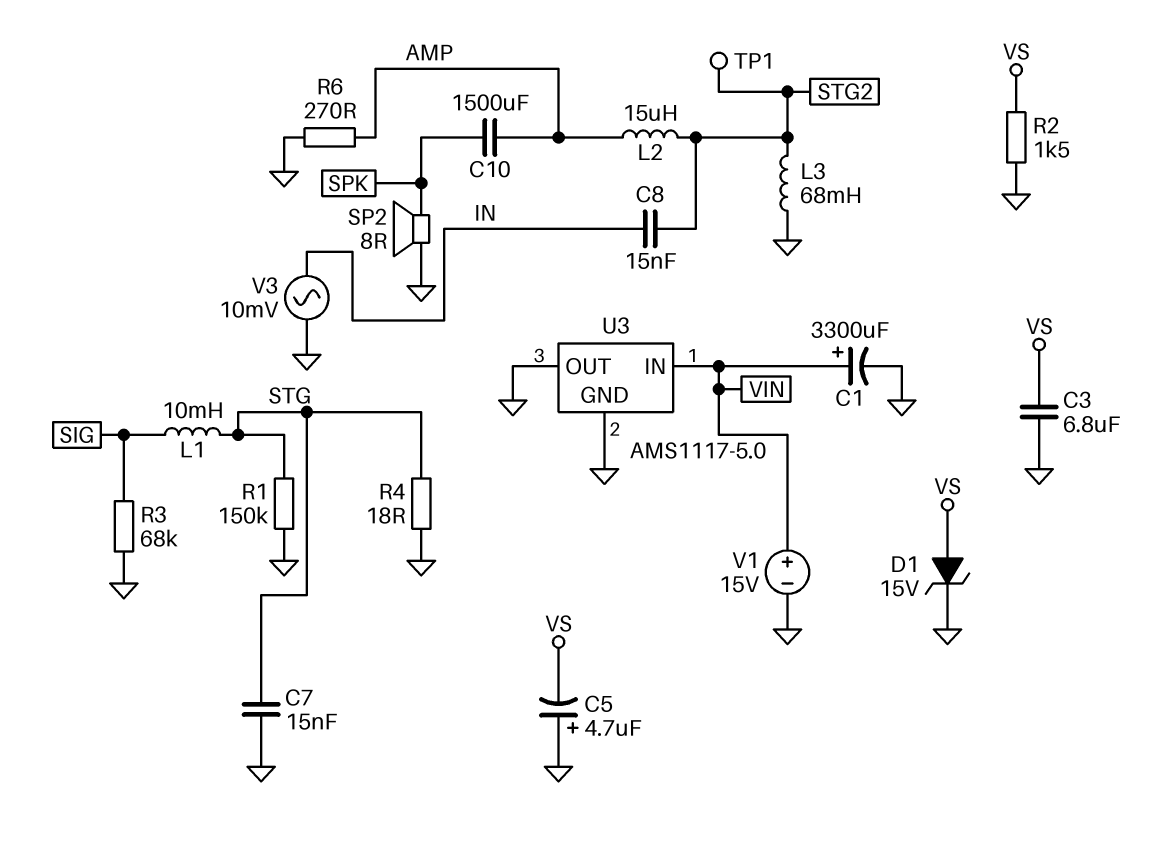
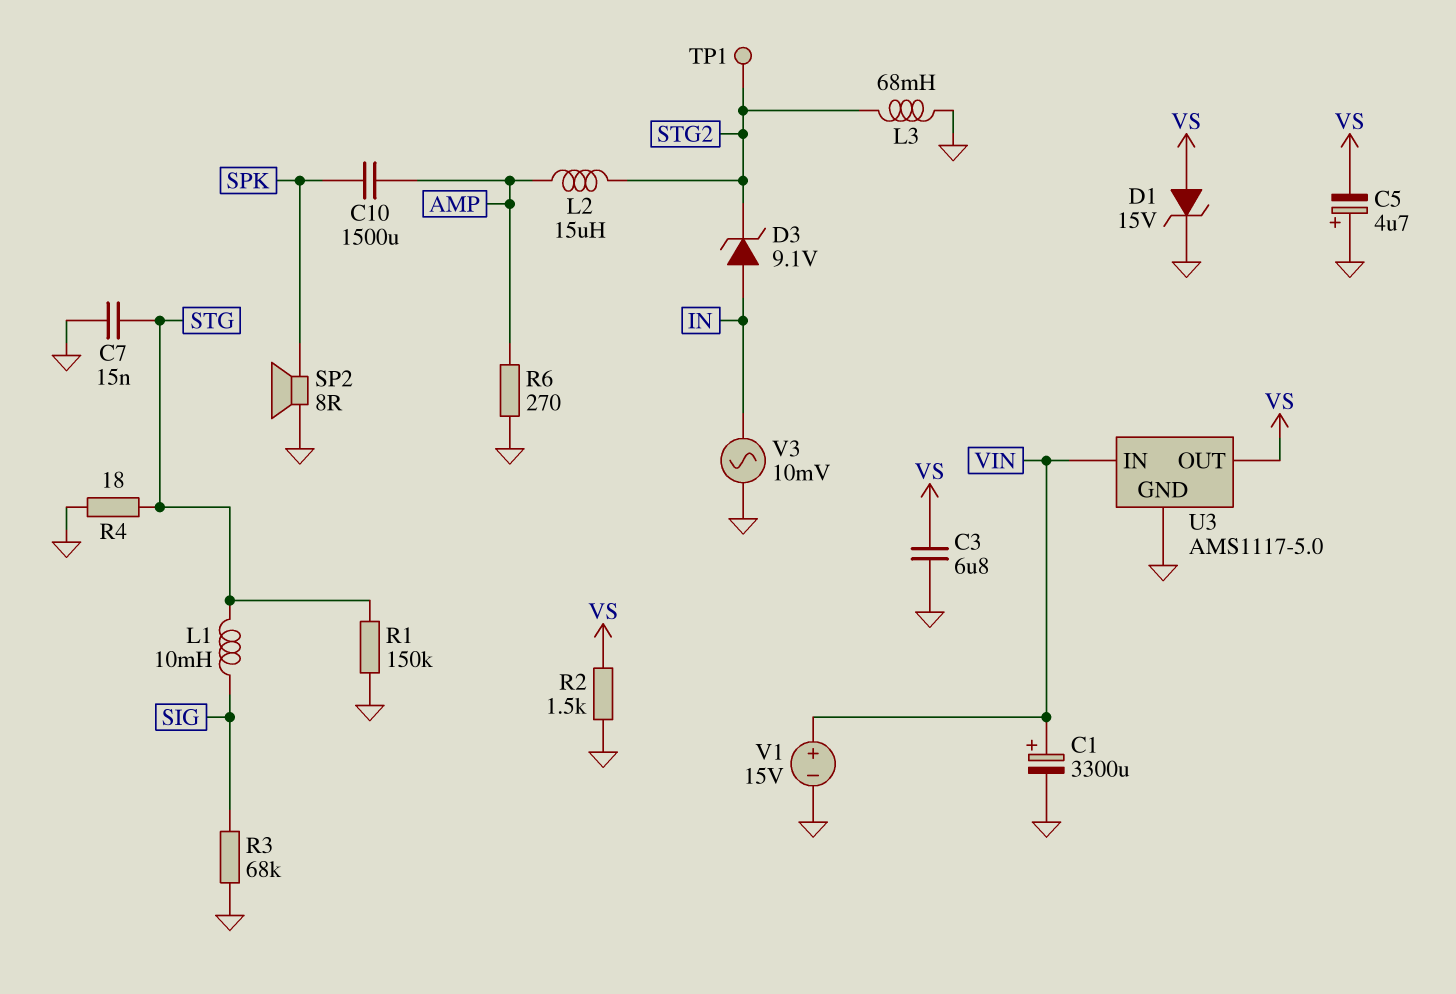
C8: 15nF (IN, STG2) -> none
D3: none -> zener 9.1V (A IN, K STG2)
U3 pin OUT: GND -> VS

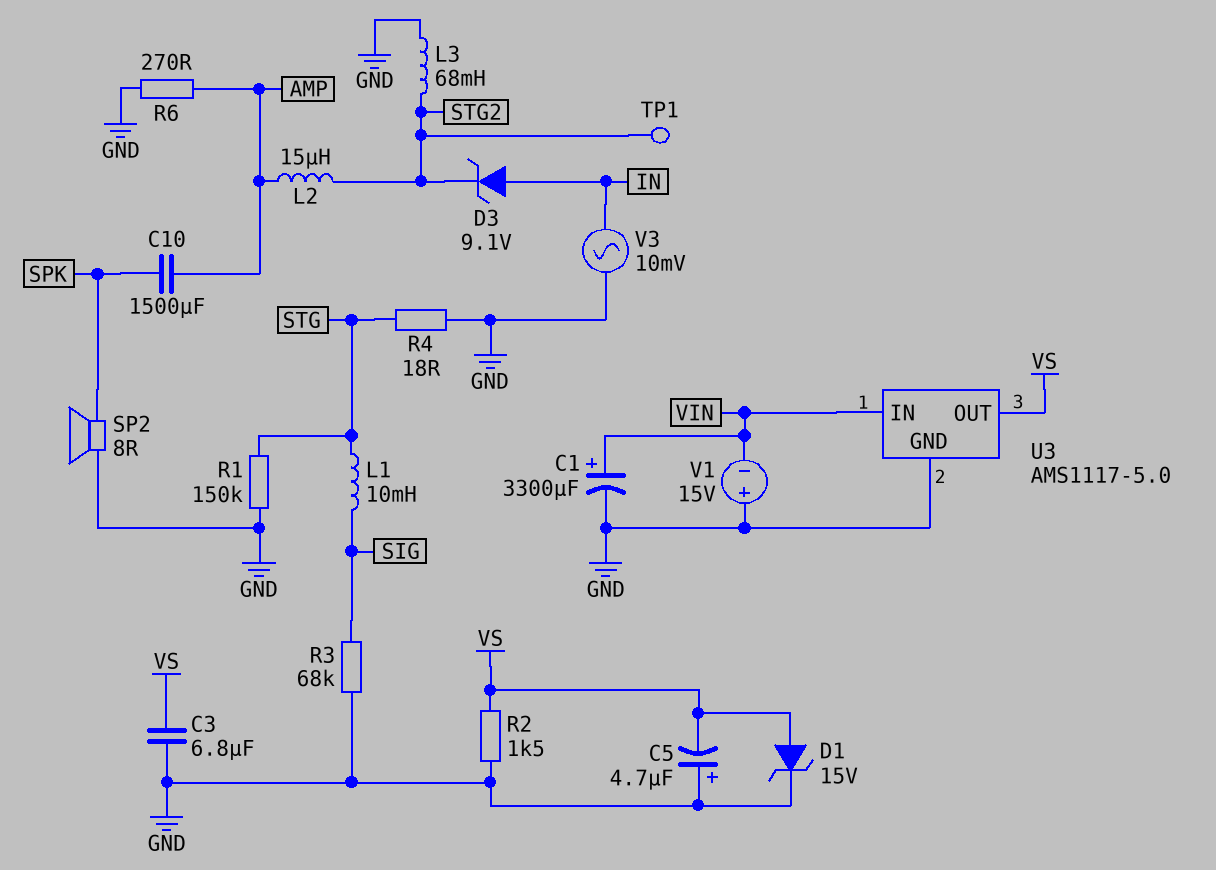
C7: 15nF (GND, STG) -> none
V1: 15V (plus VIN, minus GND) -> 15V (plus GND, minus VIN)

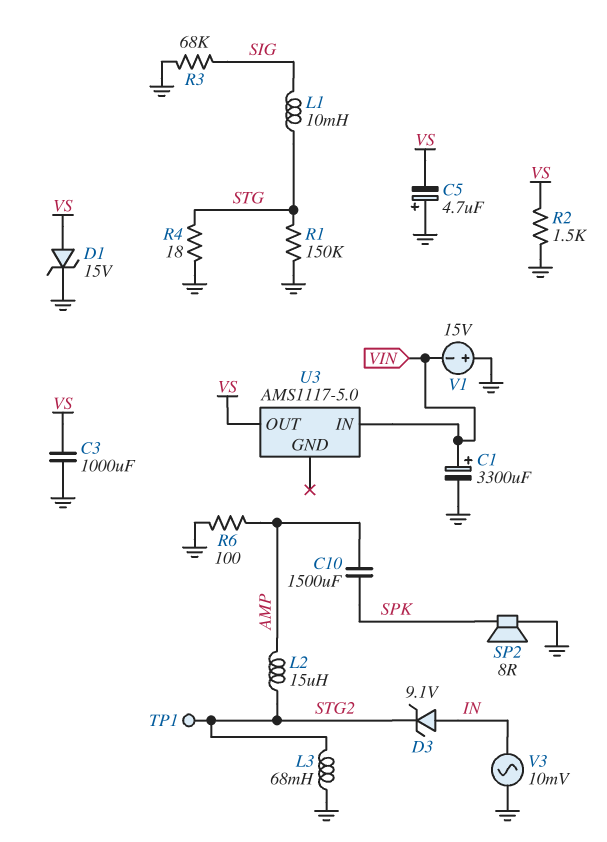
C3: 6.8uF (GND, VS) -> 1000uF (GND, VS)
R6: 270 (AMP, GND) -> 100 (AMP, GND)
U3 pin GND: GND -> none

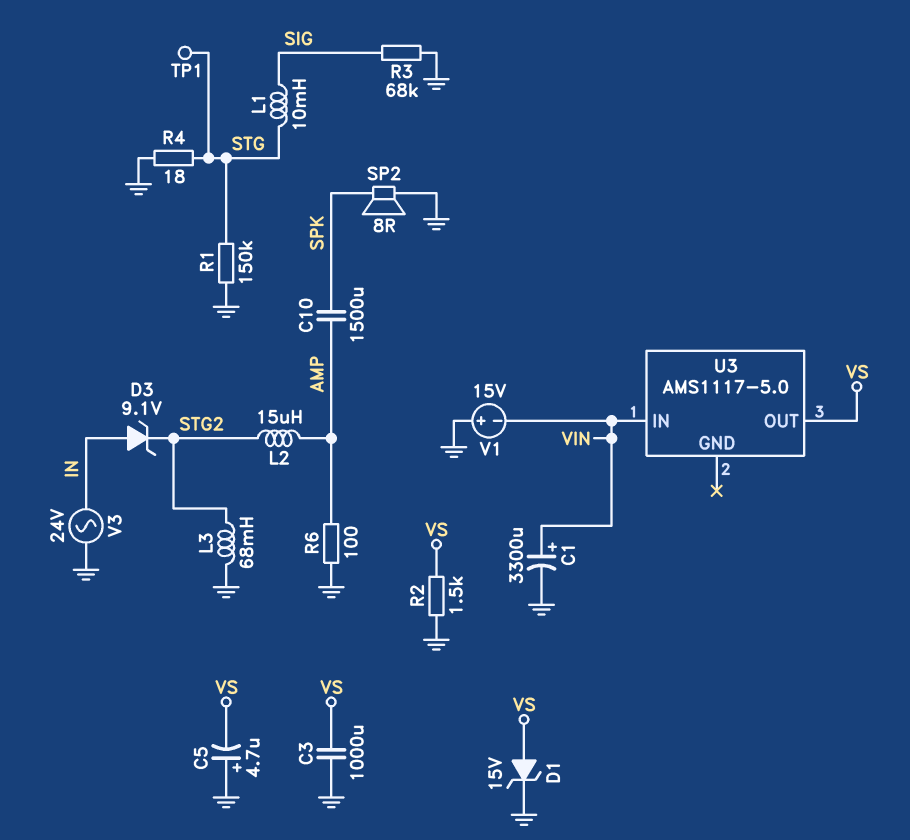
TP1: test point (STG2) -> test point (STG)
V3: AC 10mV (GND, IN) -> AC 24V (GND, IN)

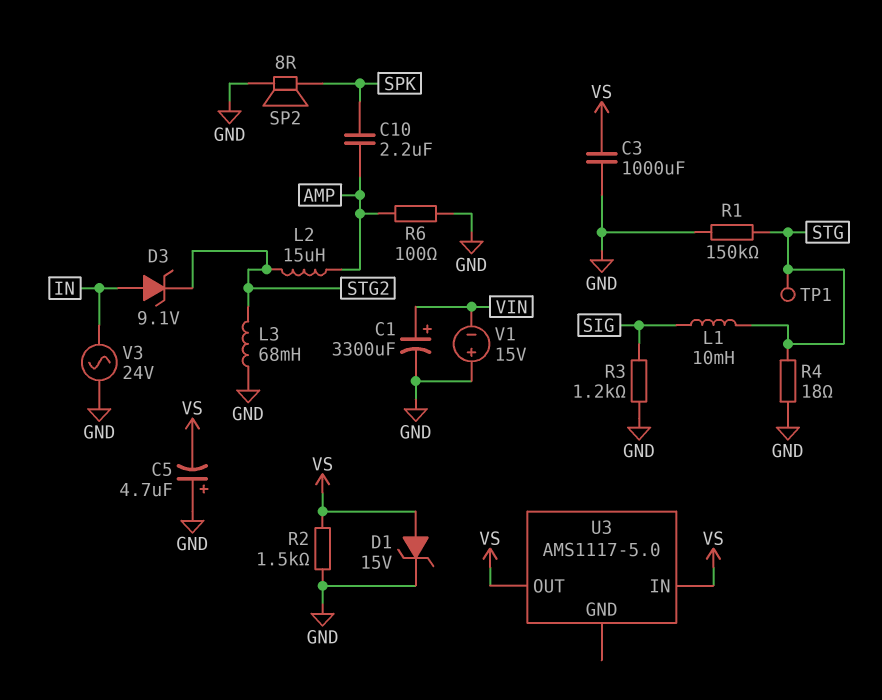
C10: 1500uF (AMP, SPK) -> 2.2uF (AMP, SPK)
R3: 68k (GND, SIG) -> 1.2k (GND, SIG)
U3 pin IN: VIN -> VS

